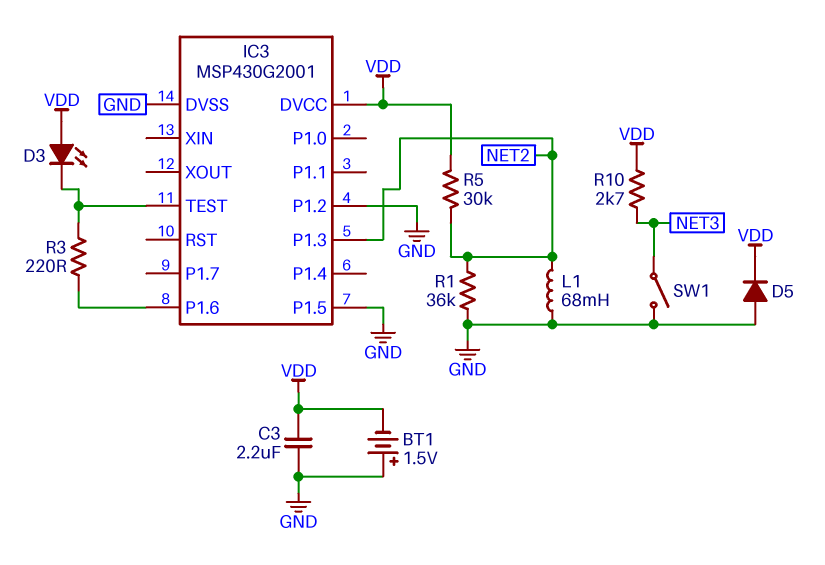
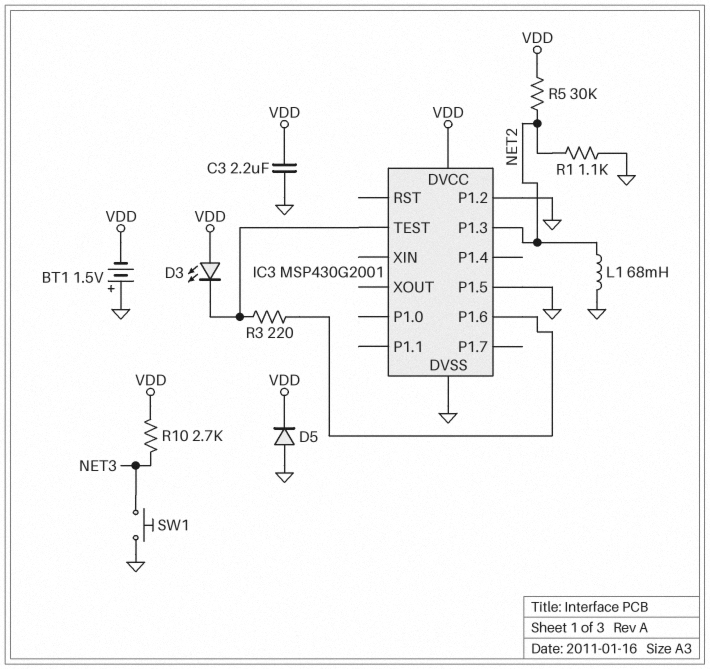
R1: 36k (GND, NET2) -> 1.1k (GND, NET2)
SW1: switch (GND, NET3) -> button (GND, NET3)

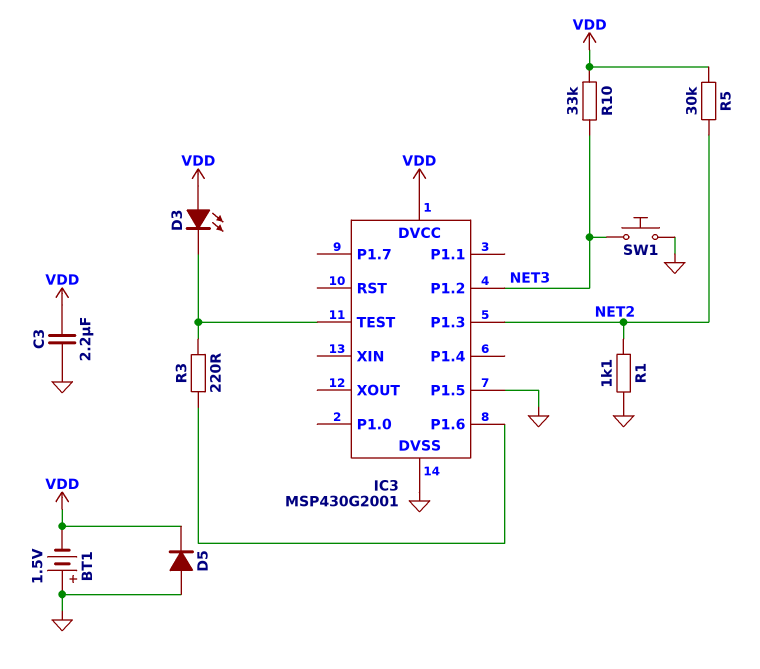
IC3 pin P1.2: GND -> NET3
L1: 68mH (GND, NET2) -> none
R10: 2.7k (NET3, VDD) -> 33k (NET3, VDD)

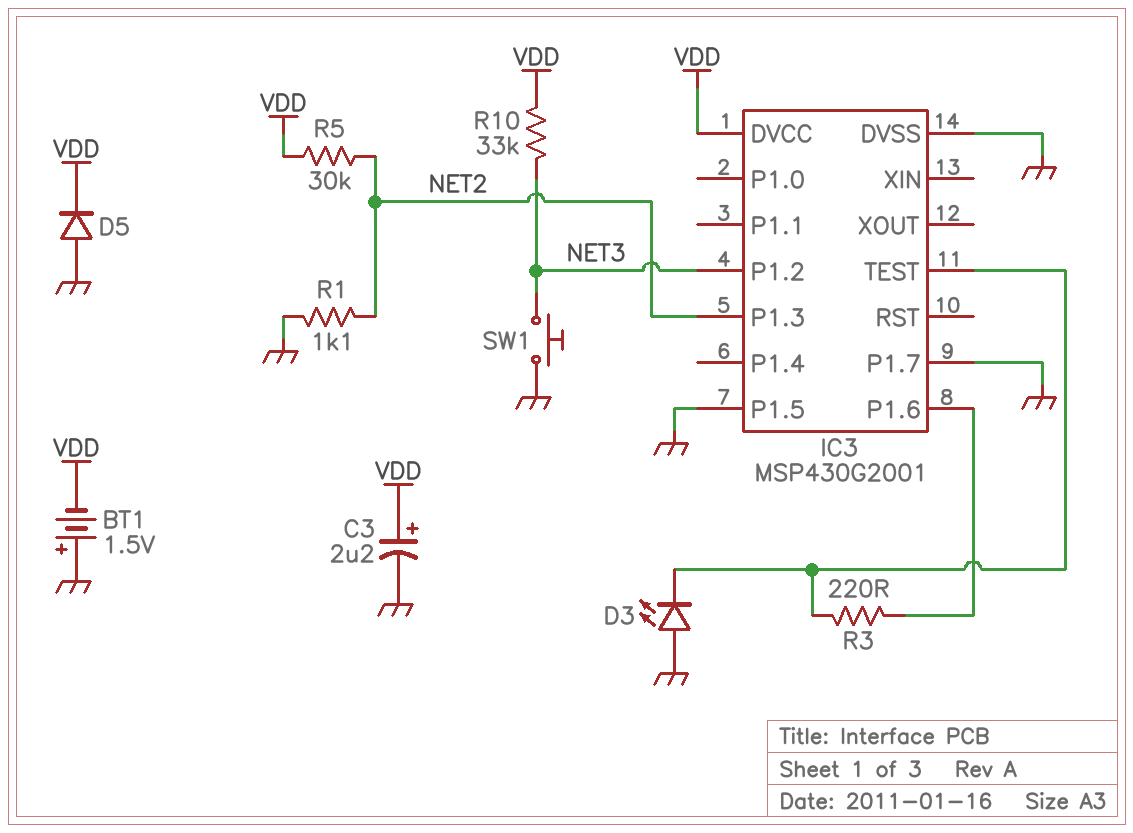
C3: 2.2uF (GND, VDD) -> 2.2uF (plus VDD, minus GND)
D3: LED (A VDD, K IC3/TEST) -> LED (A GND, K IC3/TEST)
IC3 pin P1.7: none -> GND

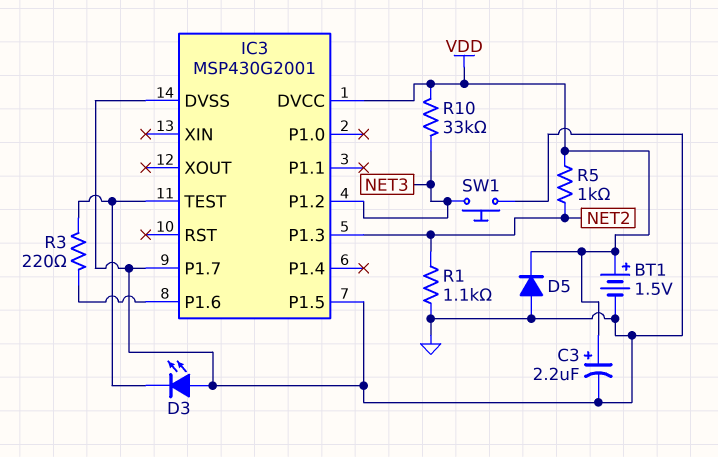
BT1: 1.5V (plus GND, minus VDD) -> 1.5V (plus VDD, minus GND)
R5: 30k (NET2, VDD) -> 1k (NET2, VDD)

